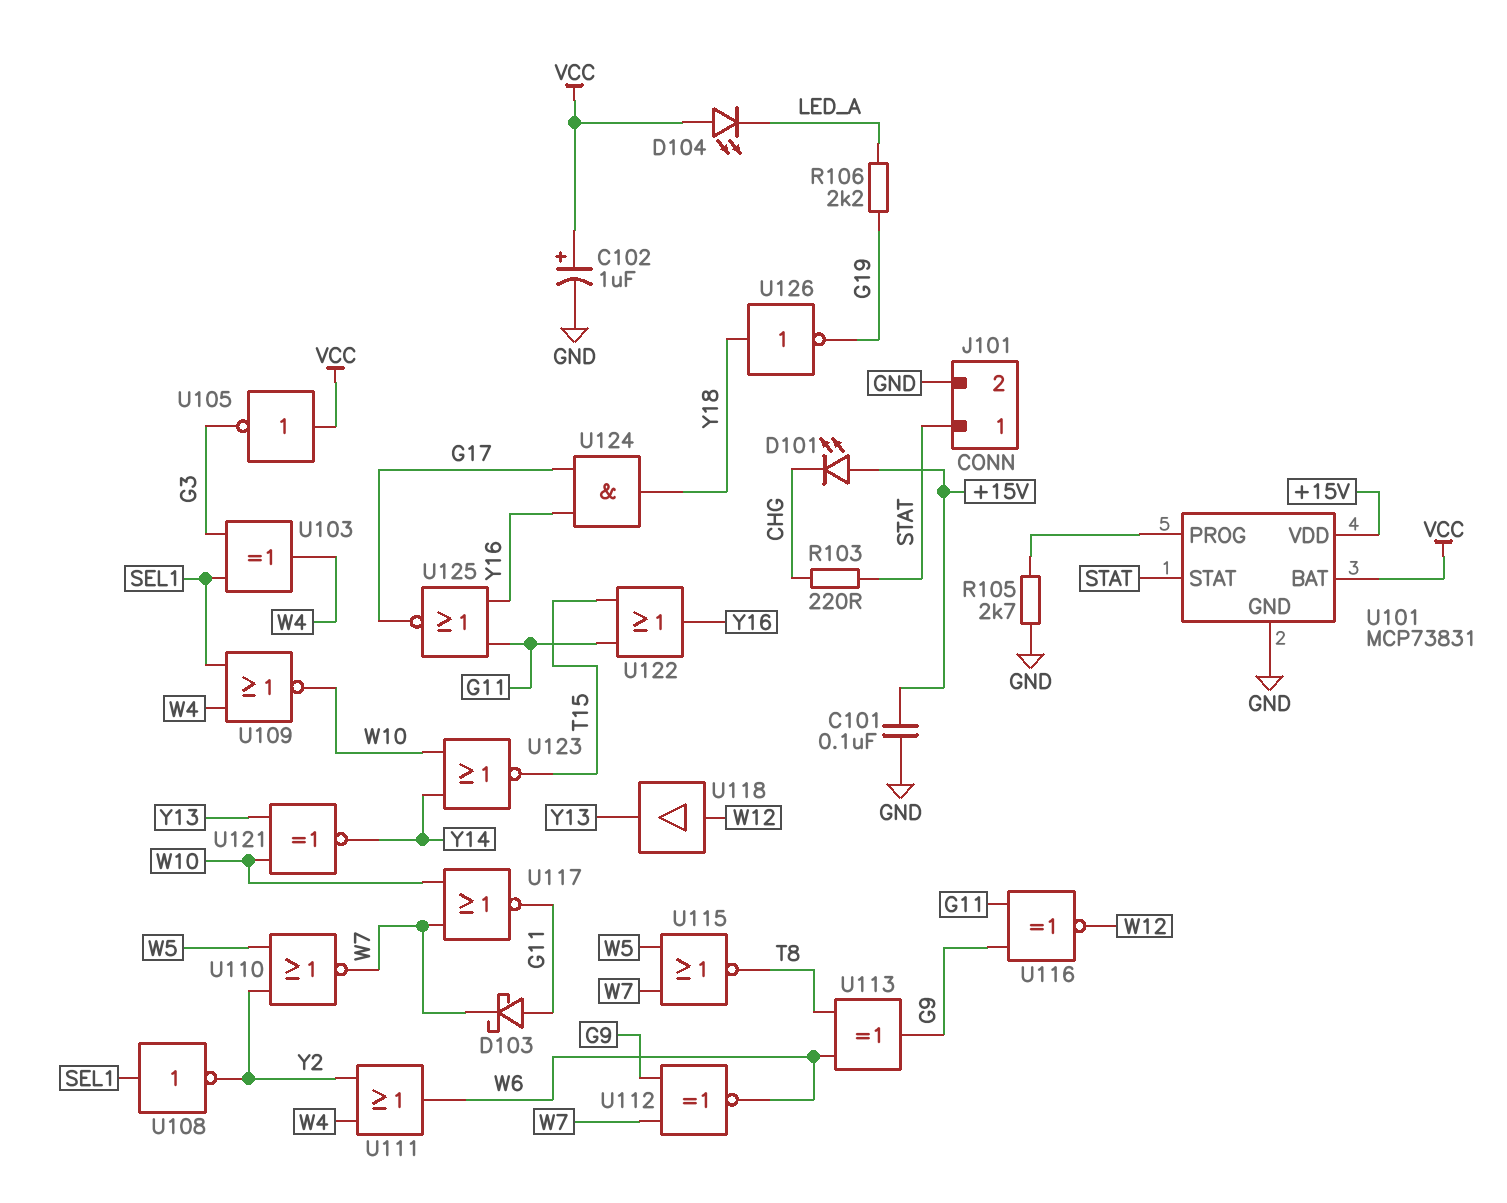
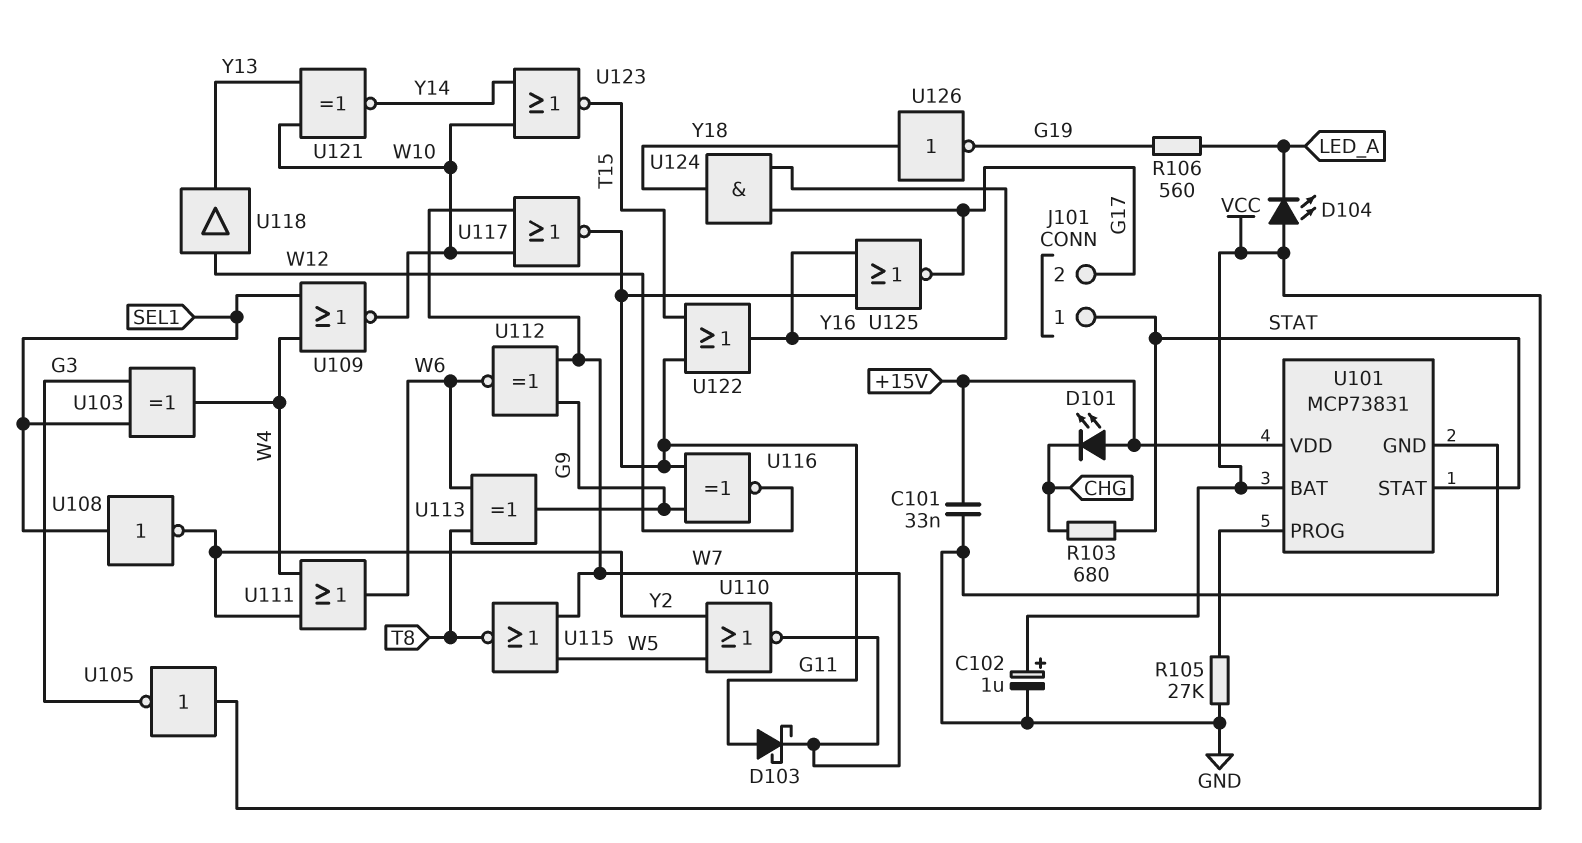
C101: 100nF (+15V, GND) -> 33nF (+15V, GND)
J101 pin 2: GND -> G17
R103: 220 (CHG, STAT) -> 680 (CHG, STAT)
R105: 2.7k (GND, U101/PROG) -> 27k (GND, U101/PROG)
R106: 2.2k (G19, LED_A) -> 560 (G19, LED_A)

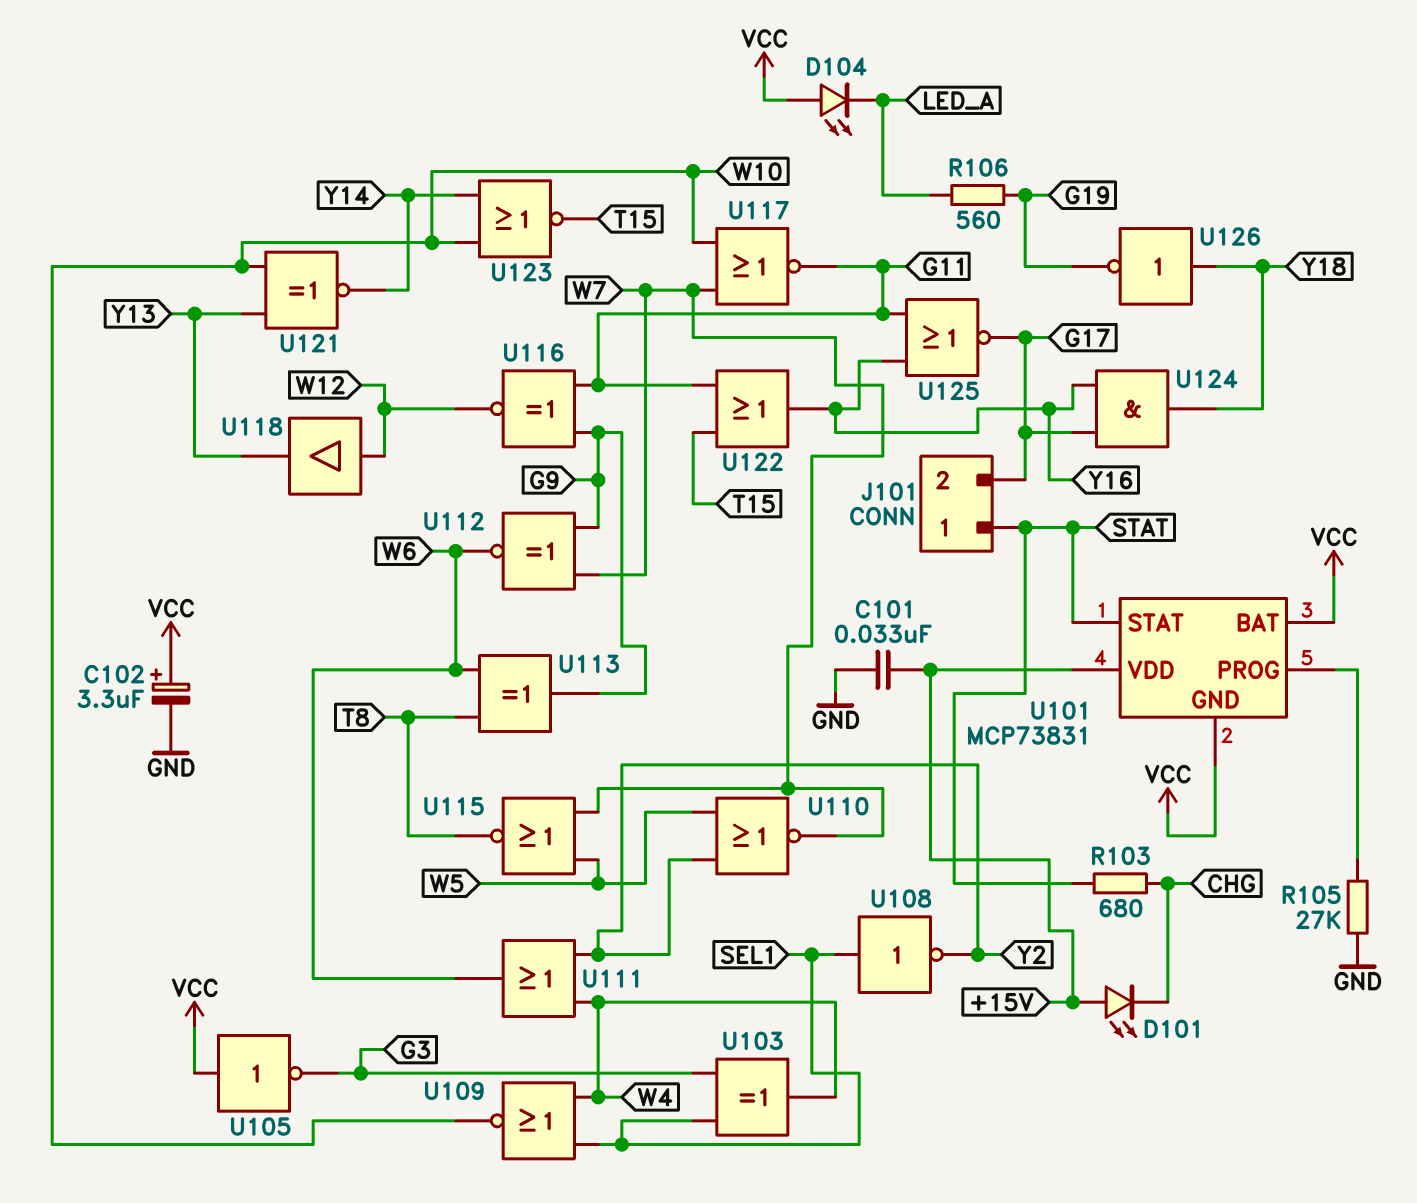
C102: 1uF (plus VCC, minus GND) -> 3.3uF (plus VCC, minus GND)
D103: schottky (A G11, K W7) -> none
U101 pin GND: GND -> VCC

